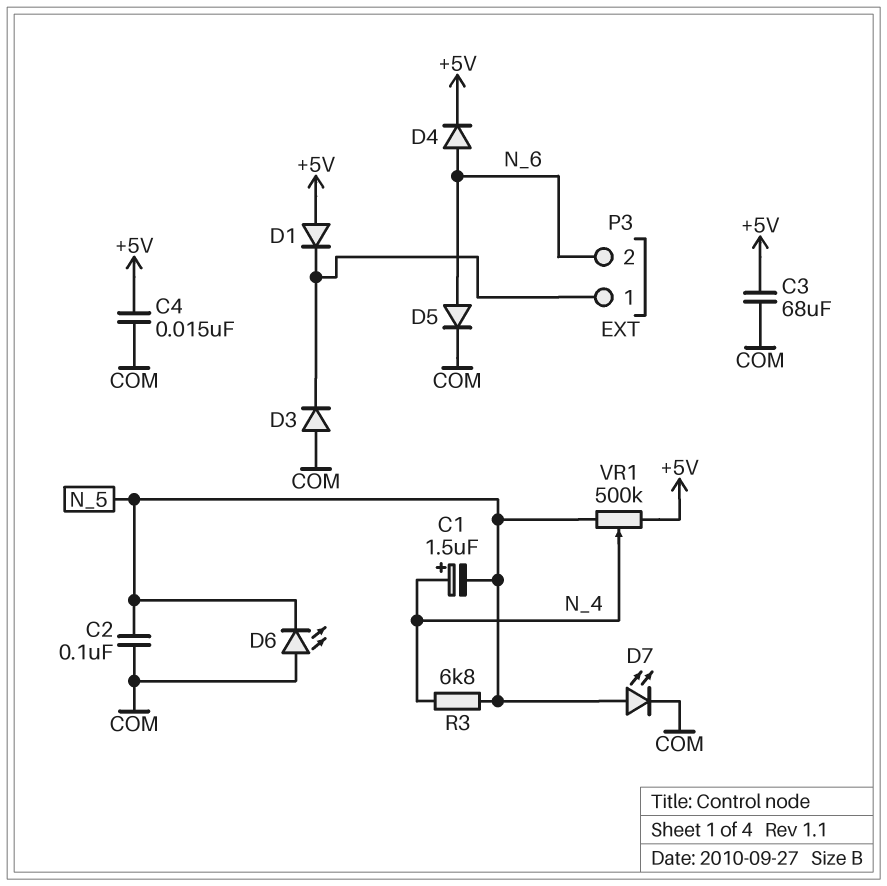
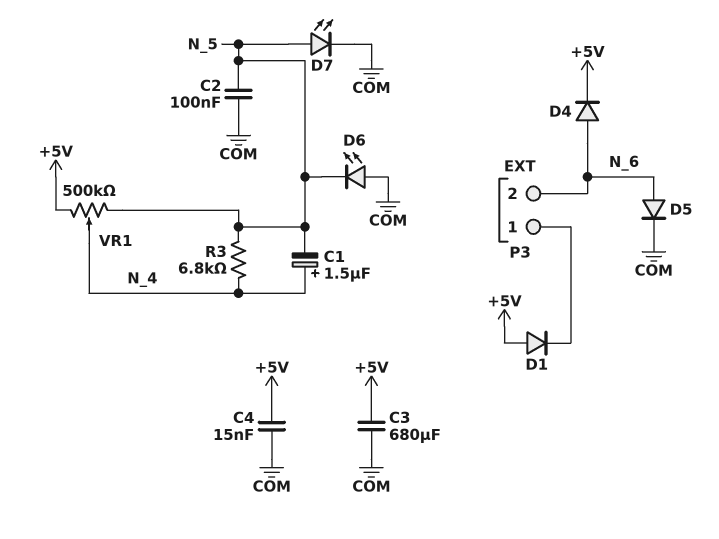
C3: 68uF (+5V, COM) -> 680uF (+5V, COM)
D3: diode (A COM, K P3/1) -> none

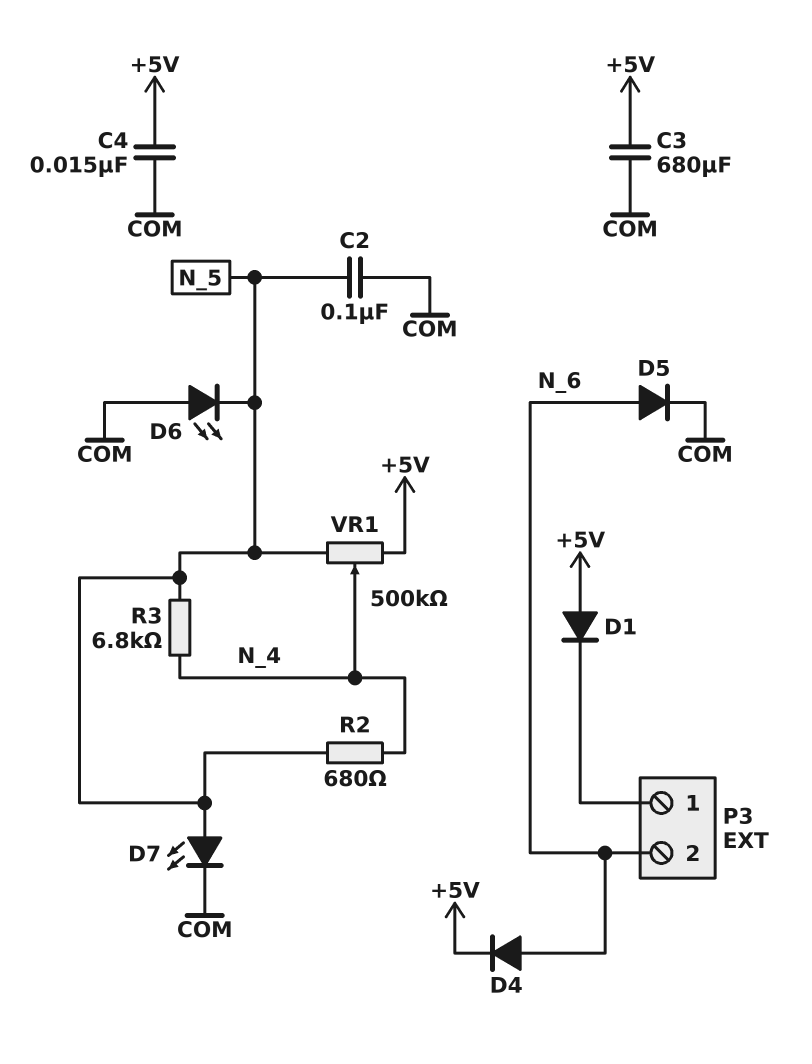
C1: 1.5uF (plus N_4, minus N_5) -> none
R2: none -> 680 (N_4, N_5)

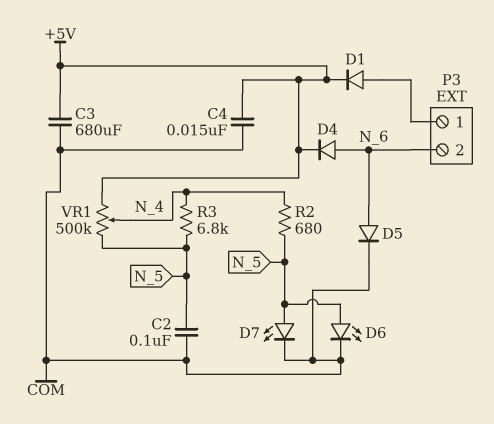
D1: diode (A +5V, K P3/1) -> diode (A P3/1, K +5V)
D6: LED (A COM, K N_5) -> LED (A N_5, K COM)

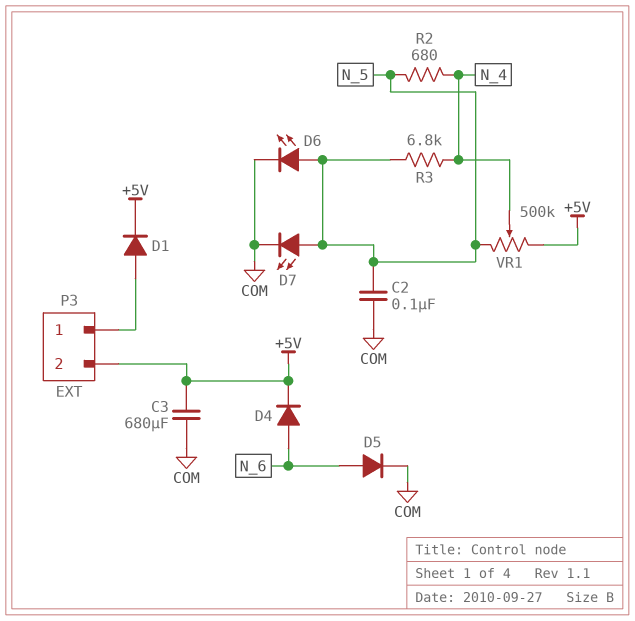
C4: 15nF (+5V, COM) -> none
P3 pin 2: N_6 -> +5V

